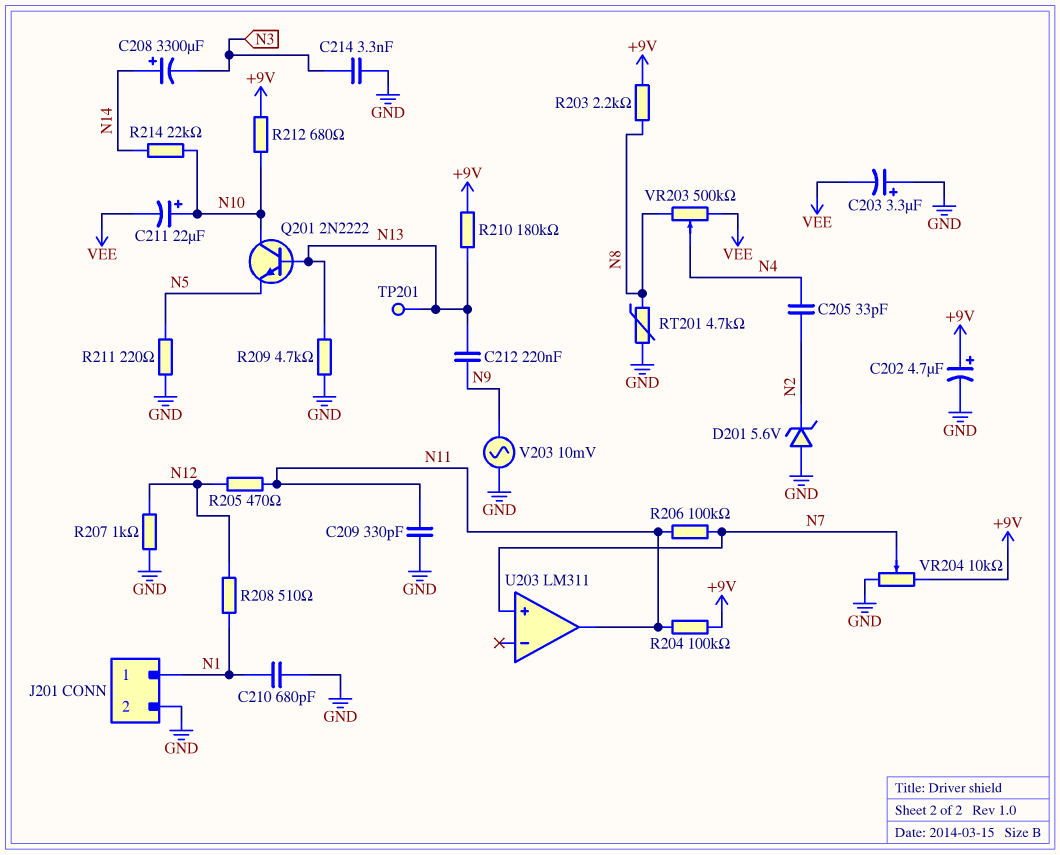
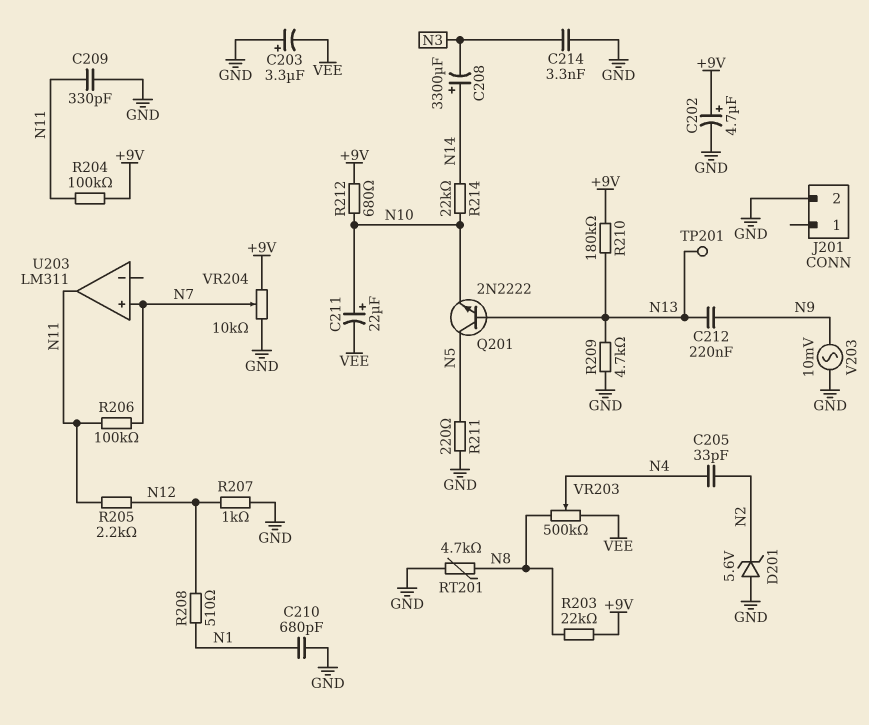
J201 pin 1: N1 -> none
Q201: NPN 2N2222 (B N13, C N10, E N5) -> NPN 2N2222 (B N13, C N5, E N10)
R203: 2.2k (+9V, N8) -> 22k (+9V, N8)
R205: 470 (N11, N12) -> 2.2k (N11, N12)

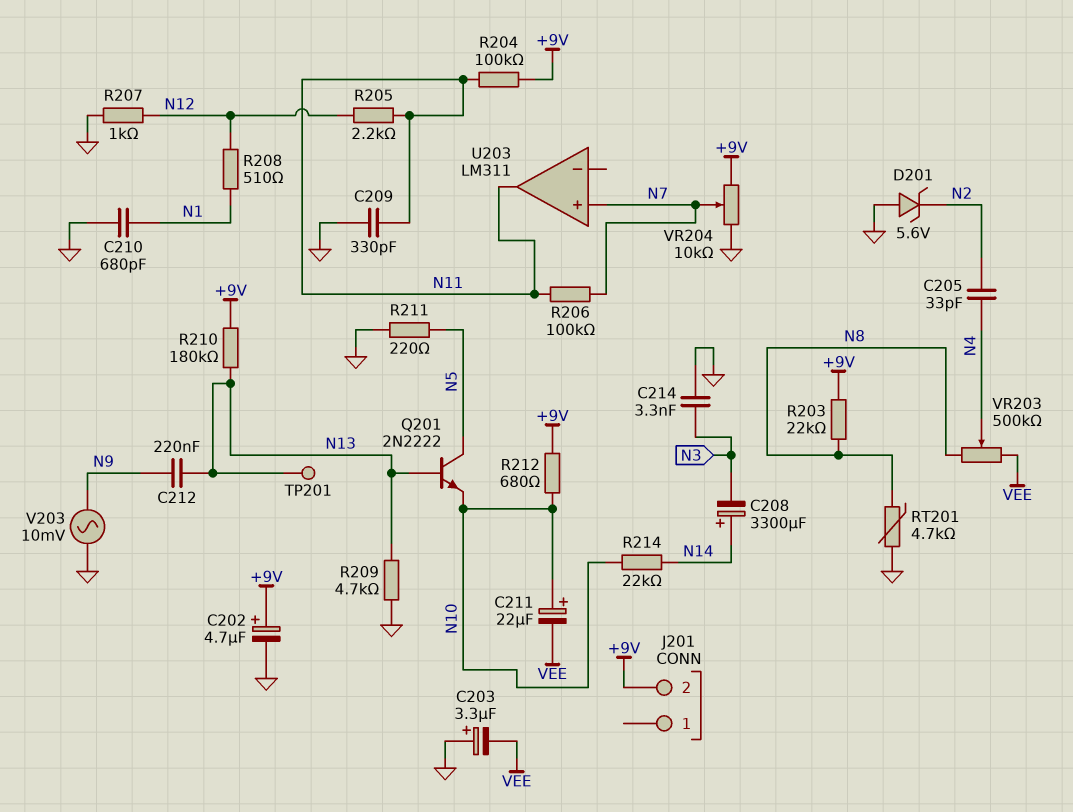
J201 pin 2: GND -> +9V

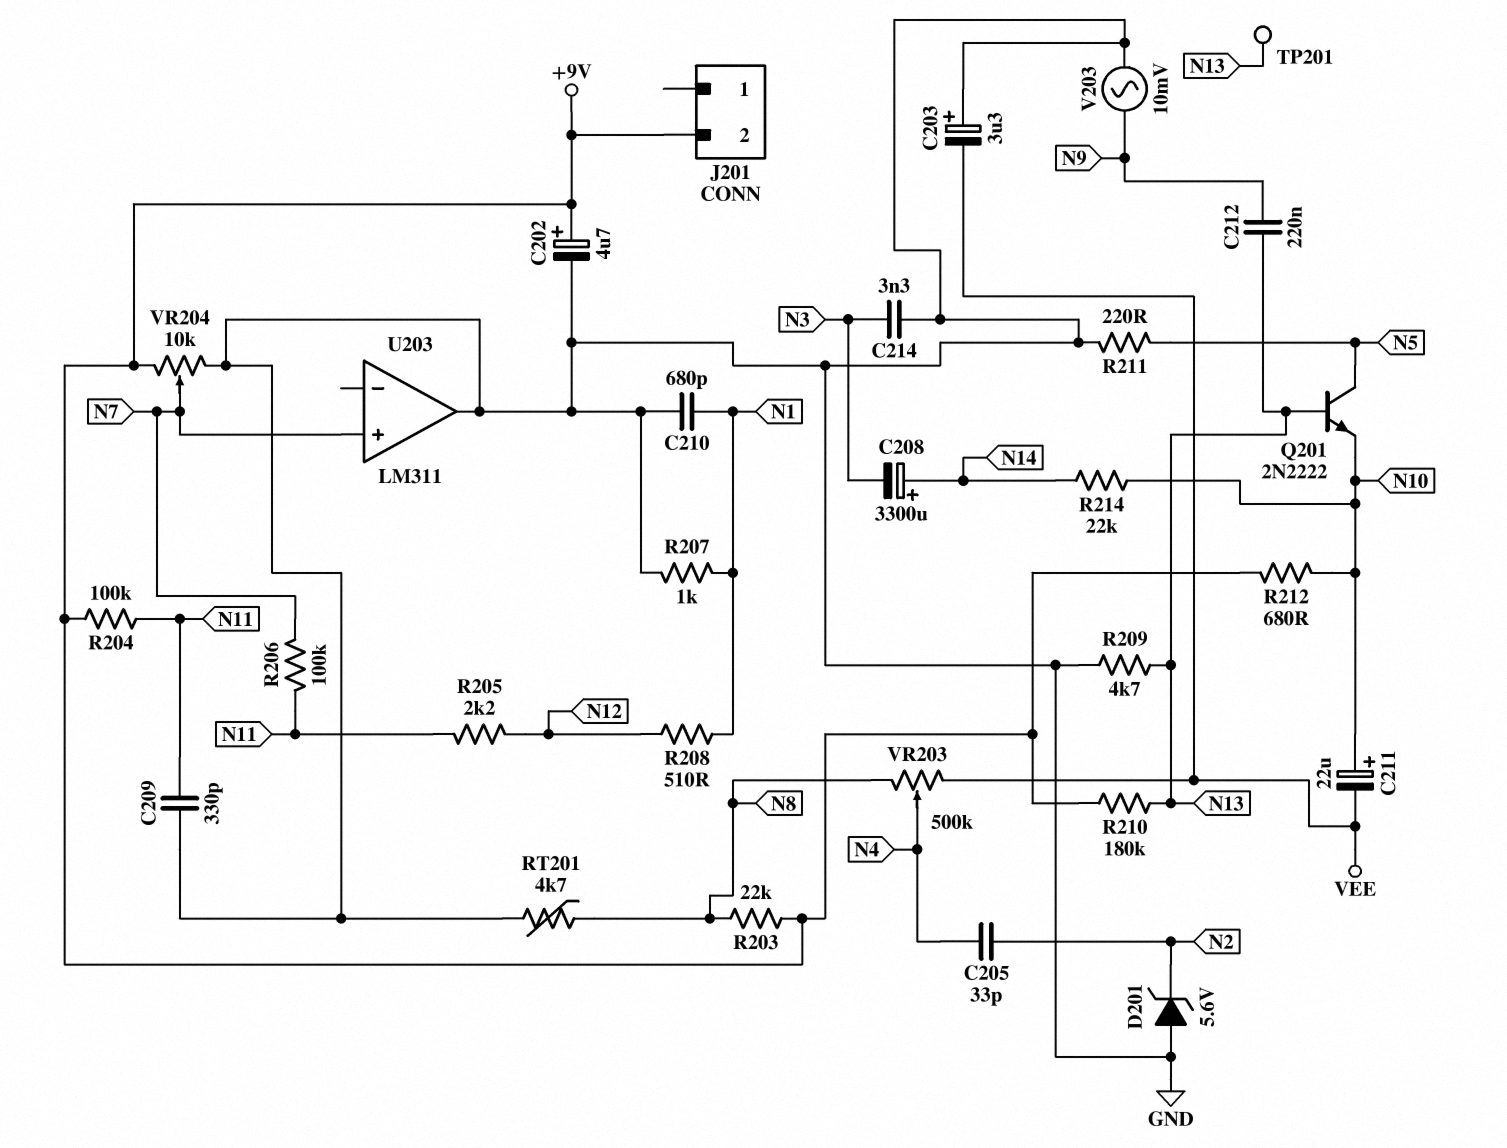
R207: 1k (GND, N12) -> 1k (GND, N1)
U203 pin out: N11 -> GND

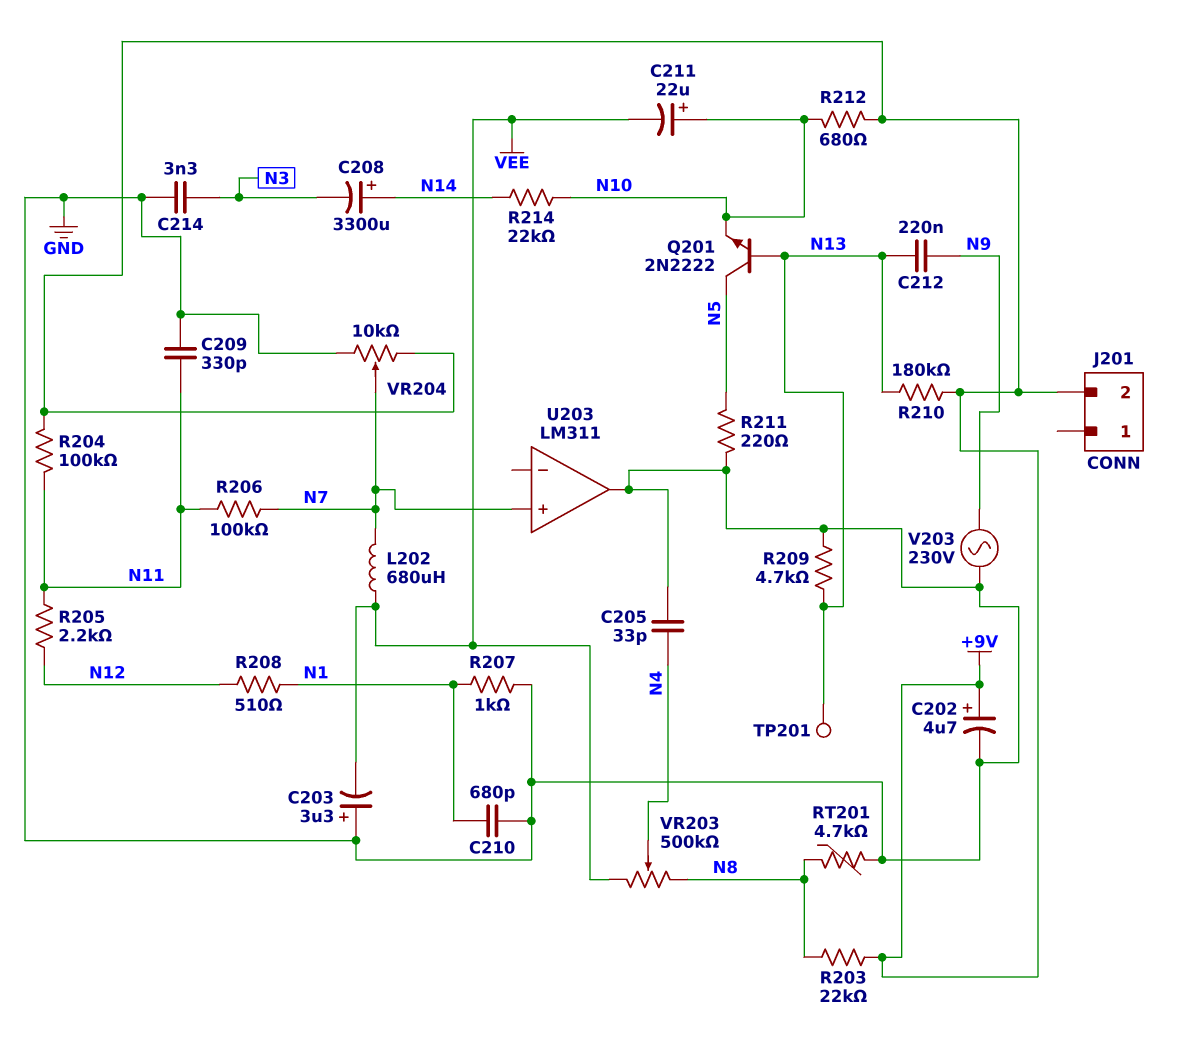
C205: 33pF (N2, N4) -> 33pF (GND, N4)
D201: zener 5.6V (A GND, K N2) -> none
L202: none -> 680uH (N7, VEE)
V203: AC 10mV (GND, N9) -> AC 230V (GND, N9)

